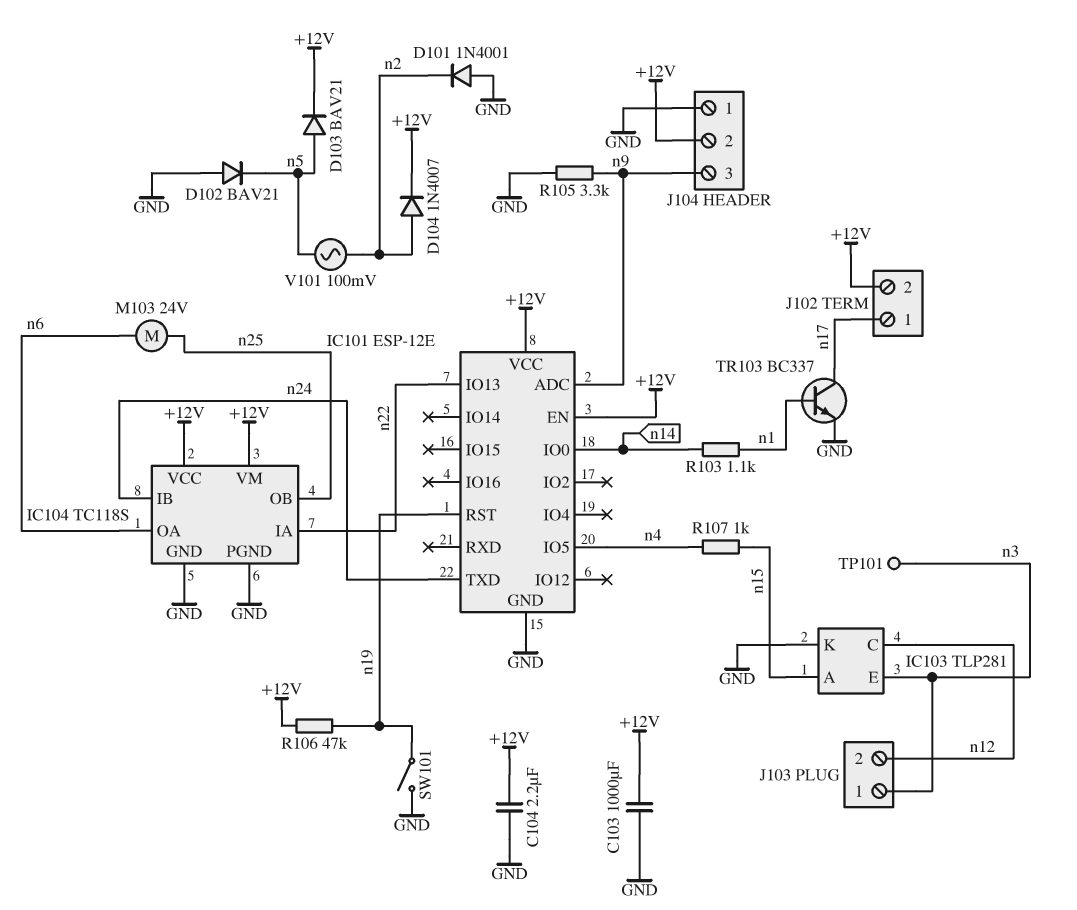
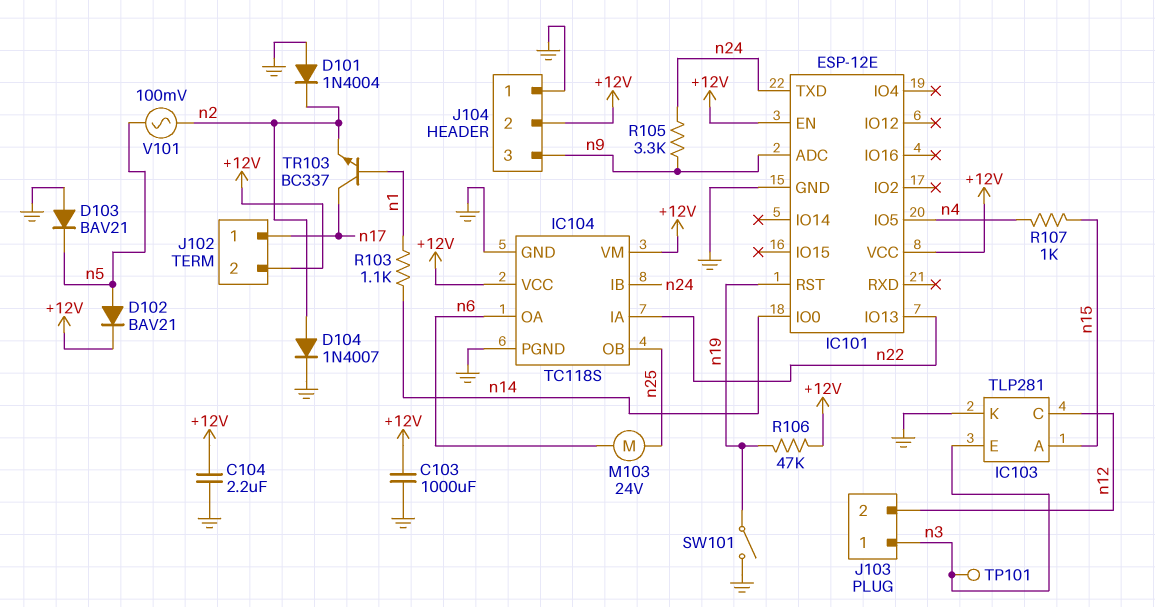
D101: diode 1N4001 (A GND, K n2) -> diode 1N4004 (A GND, K n2)
D102: diode BAV21 (A GND, K n5) -> diode BAV21 (A n5, K +12V)
D103: diode BAV21 (A n5, K +12V) -> diode BAV21 (A GND, K n5)
D104: diode 1N4007 (A n2, K +12V) -> diode 1N4007 (A n2, K GND)
R105: 3.3k (GND, n9) -> 3.3k (n9, n24)
TR103: NPN BC337 (B n1, C n17, E GND) -> NPN BC337 (B n1, C n17, E n2)

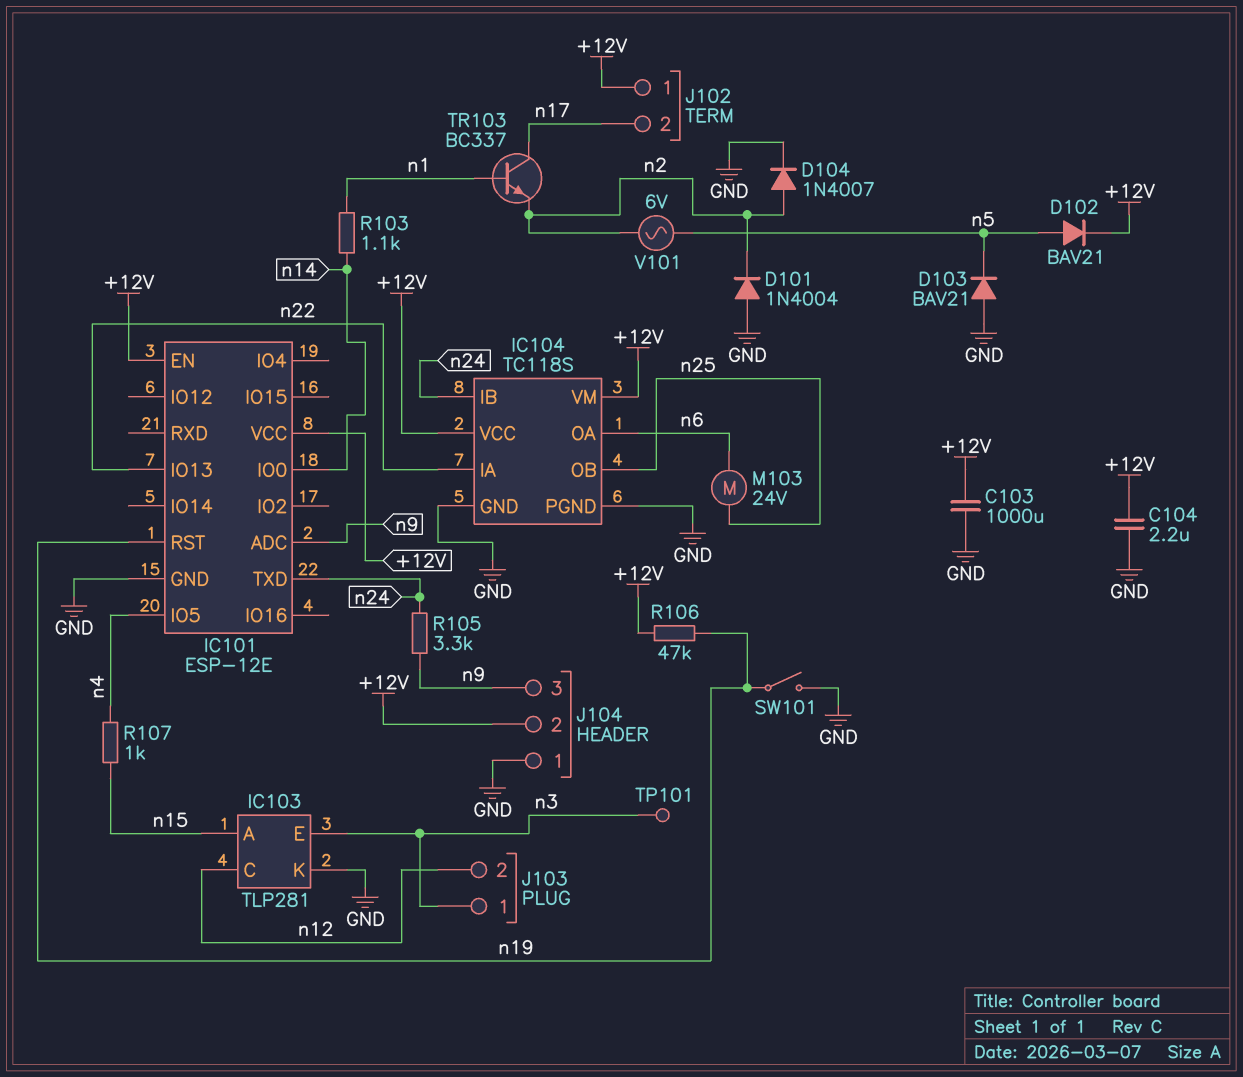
J102 pin 1: n17 -> +12V
J102 pin 2: +12V -> n17
V101: AC 100mV (n2, n5) -> AC 6V (n2, n5)

